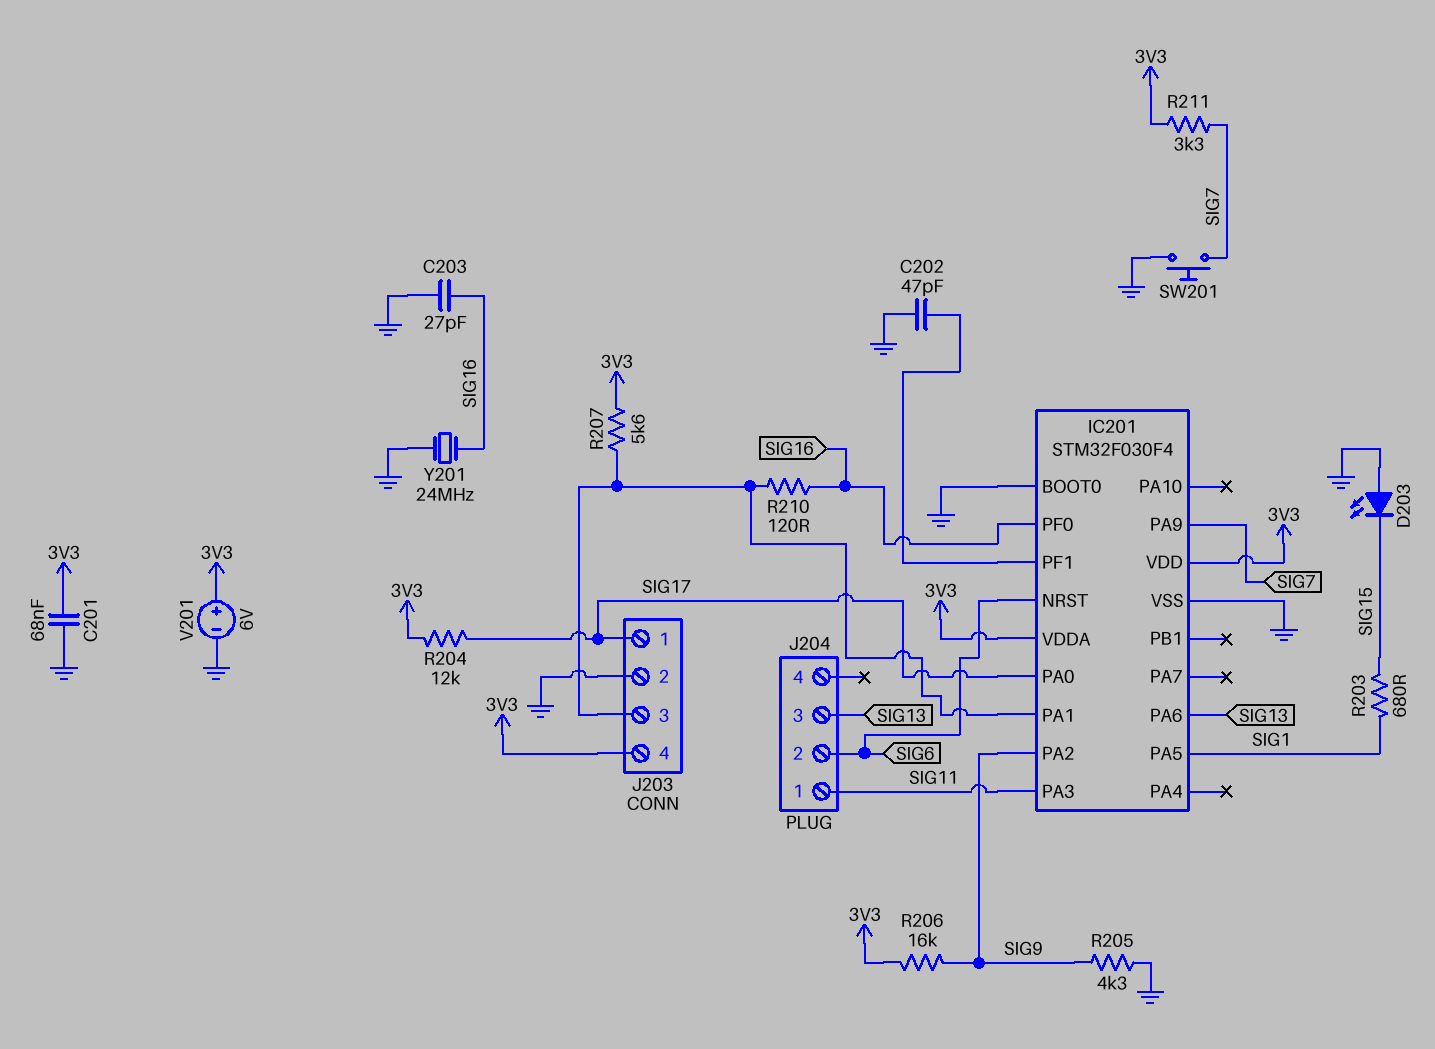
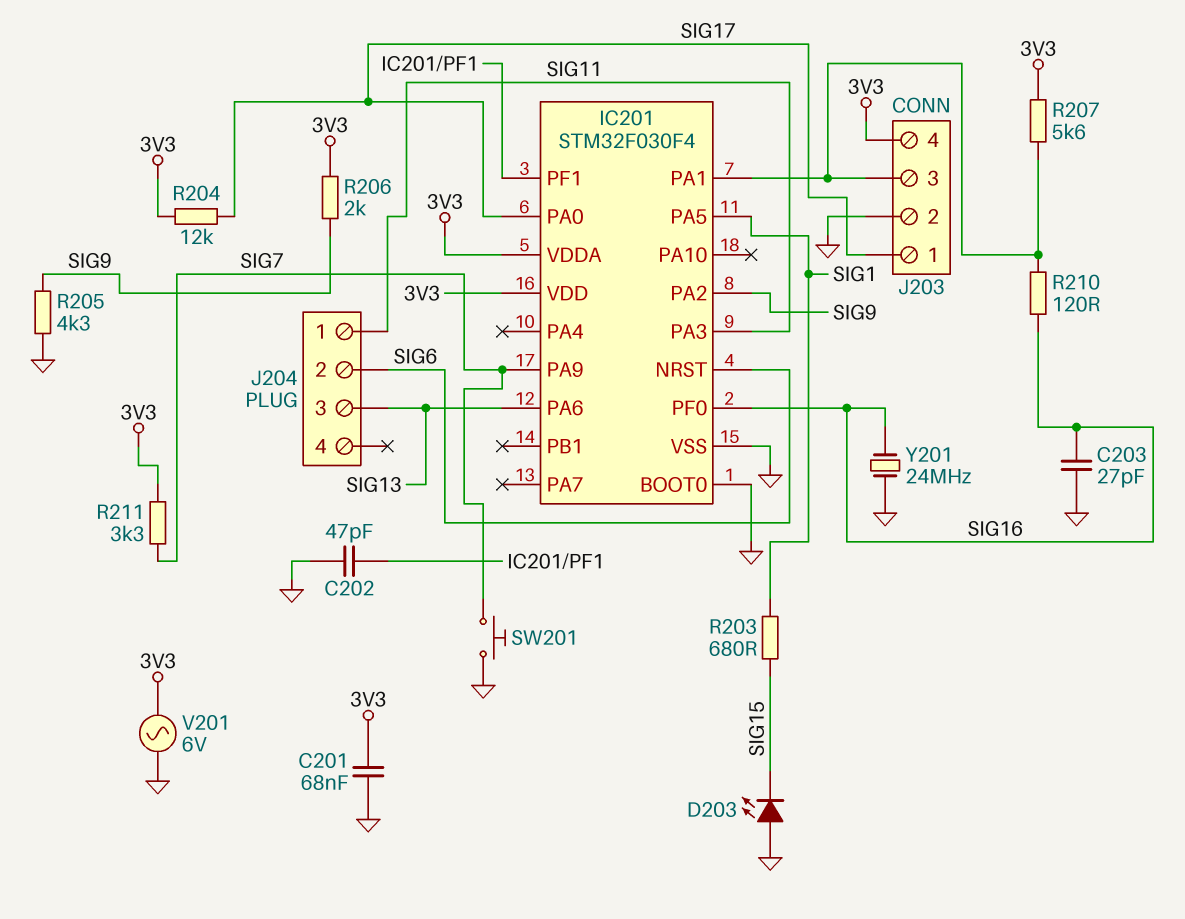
R206: 16k (3V3, SIG9) -> 2k (3V3, SIG9)
V201: 6V (plus 3V3, minus GND) -> AC 6V (3V3, GND)

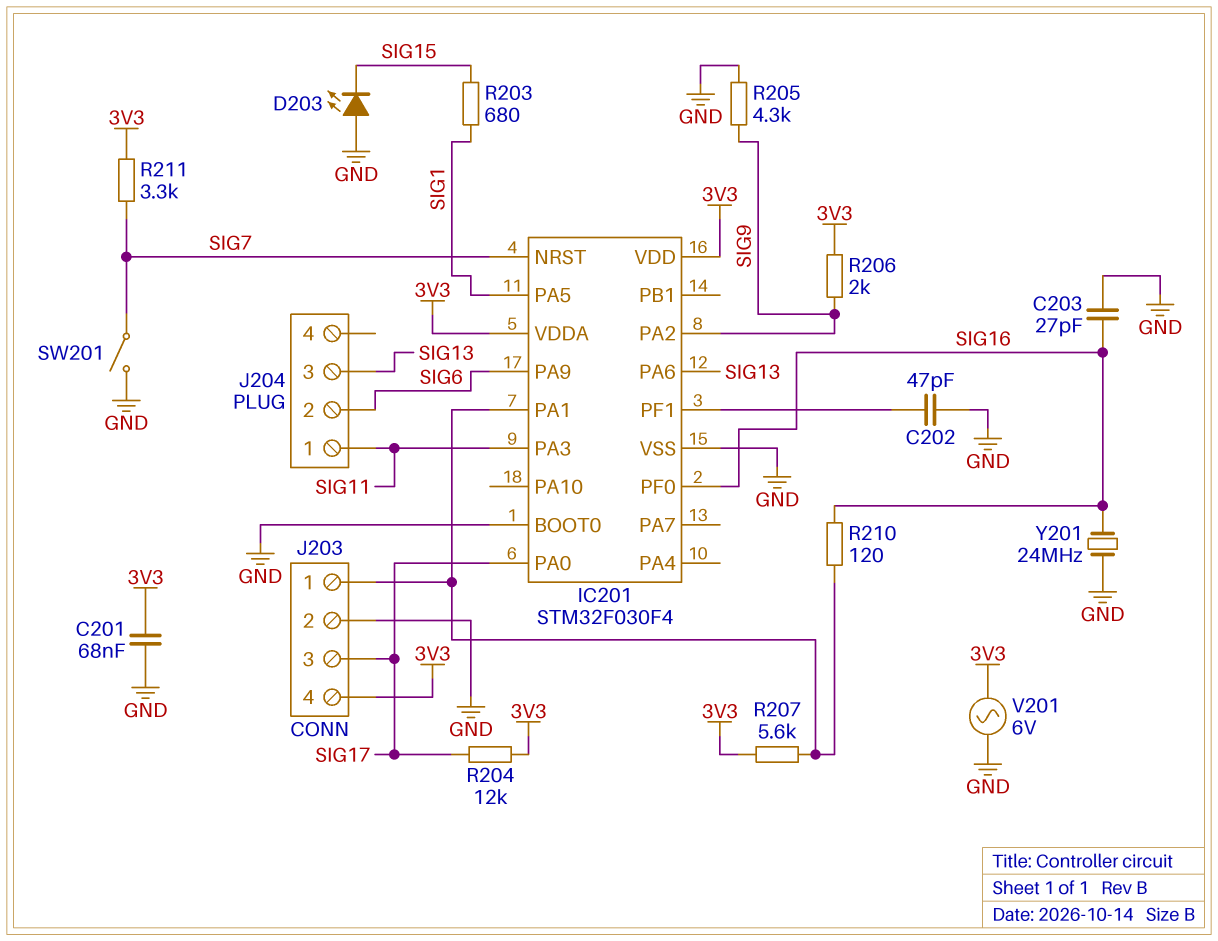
IC201 pin NRST: SIG6 -> SIG7
IC201 pin PA9: SIG7 -> SIG6
J203 pin 1: SIG17 -> IC201/PA1
J203 pin 3: IC201/PA1 -> SIG17
SW201: button (GND, SIG7) -> switch (GND, SIG7)

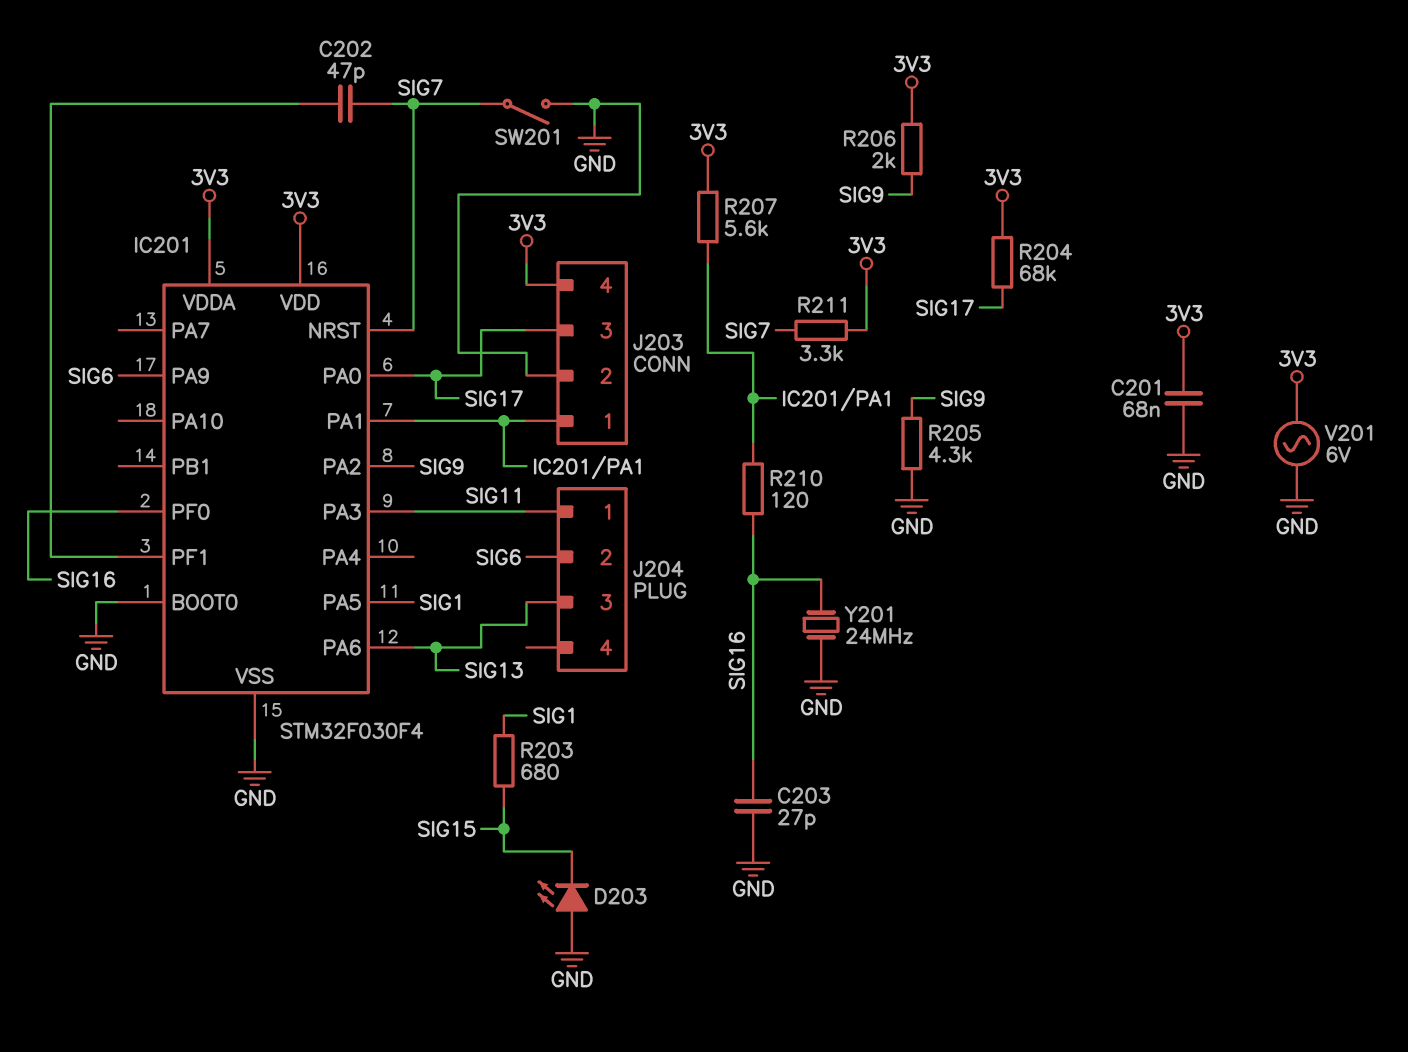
C202: 47pF (GND, IC201/PF1) -> 47pF (IC201/PF1, SIG7)
R204: 12k (3V3, SIG17) -> 68k (3V3, SIG17)

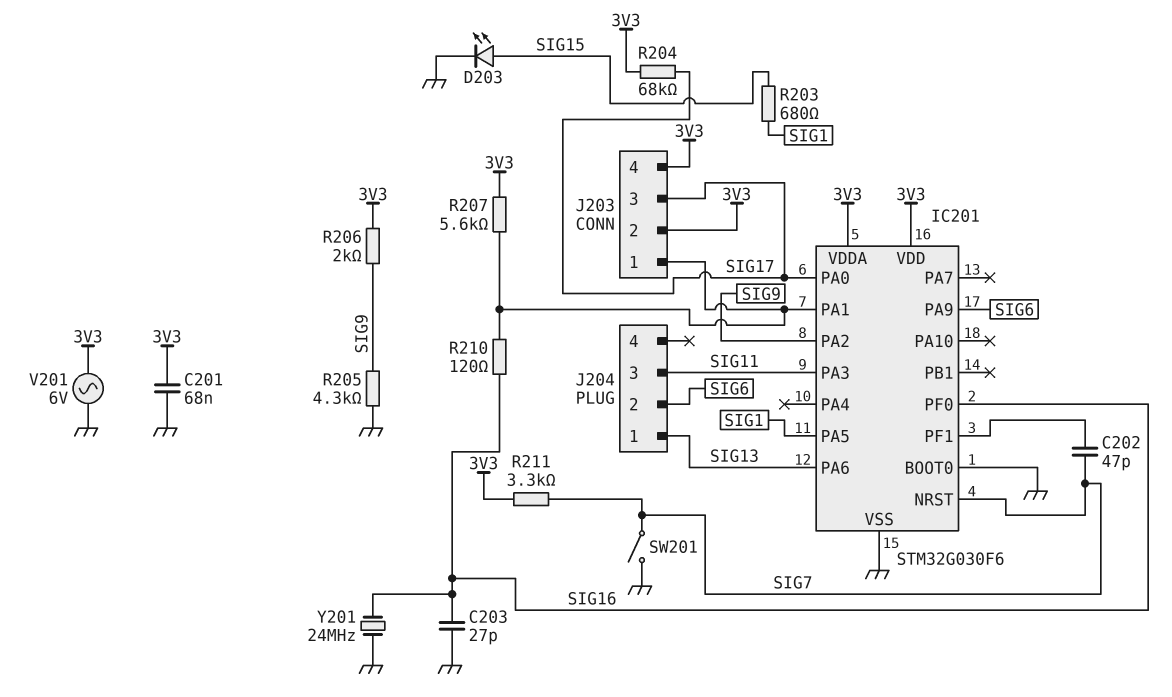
D203: LED (A GND, K SIG15) -> LED (A SIG15, K GND)
IC201: STM32F030F4 -> STM32G030F6
J203 pin 2: GND -> 3V3
J204 pin 1: SIG11 -> SIG13
J204 pin 3: SIG13 -> SIG11

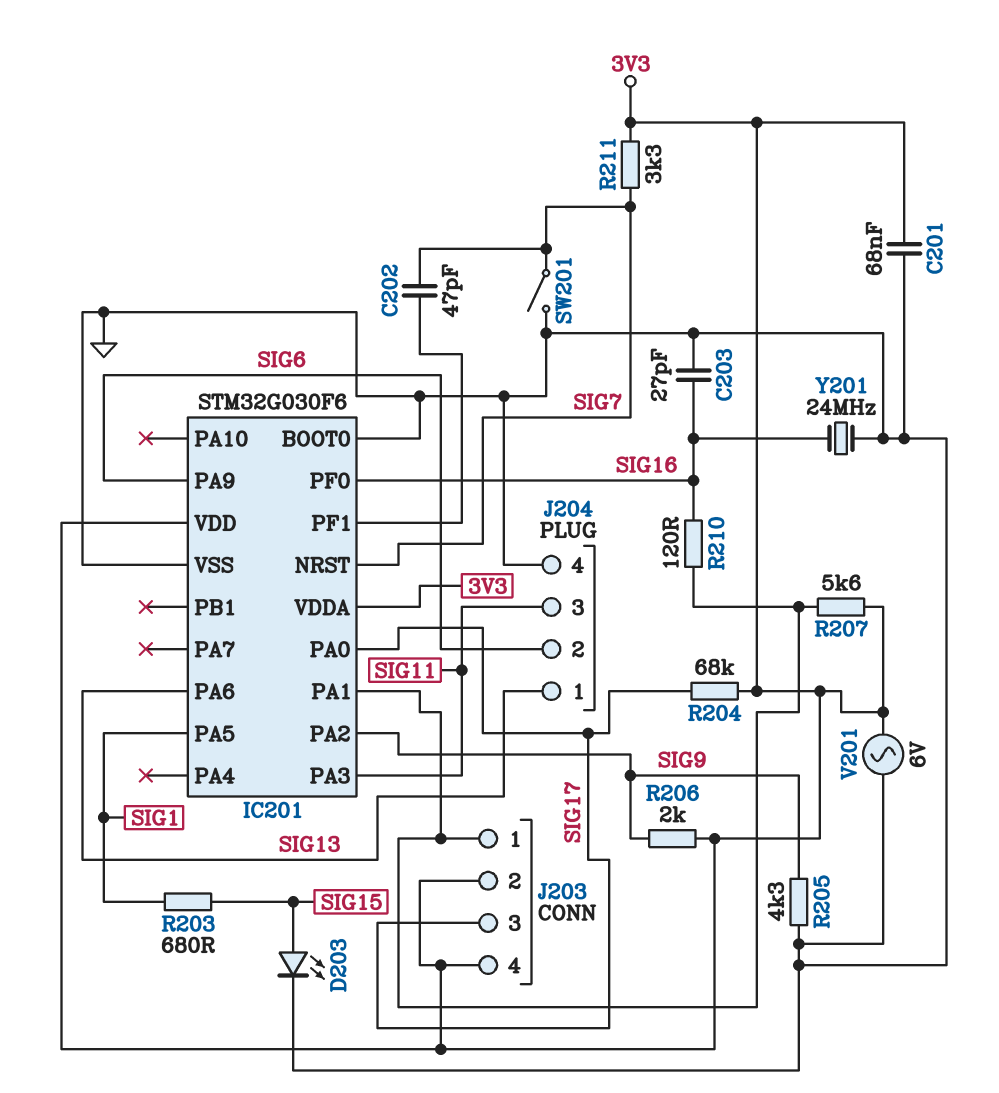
J204 pin 4: none -> GND

